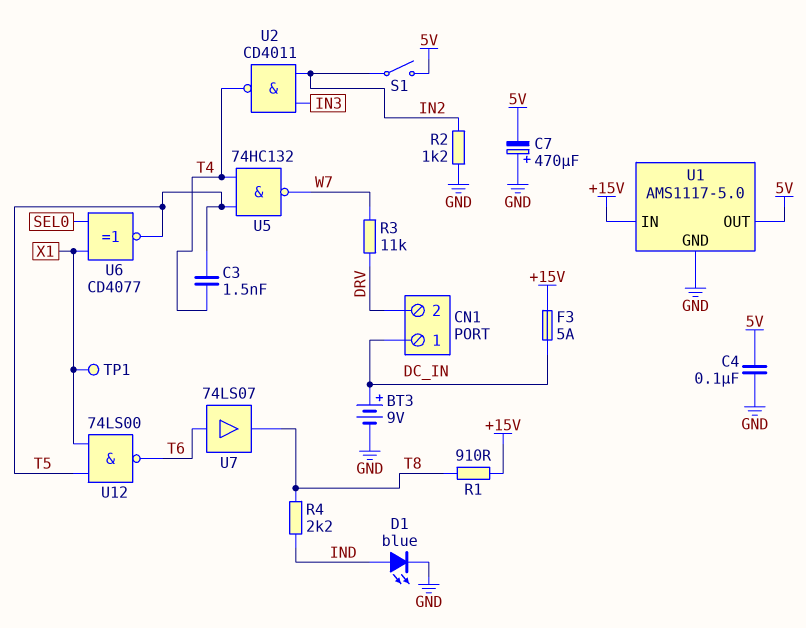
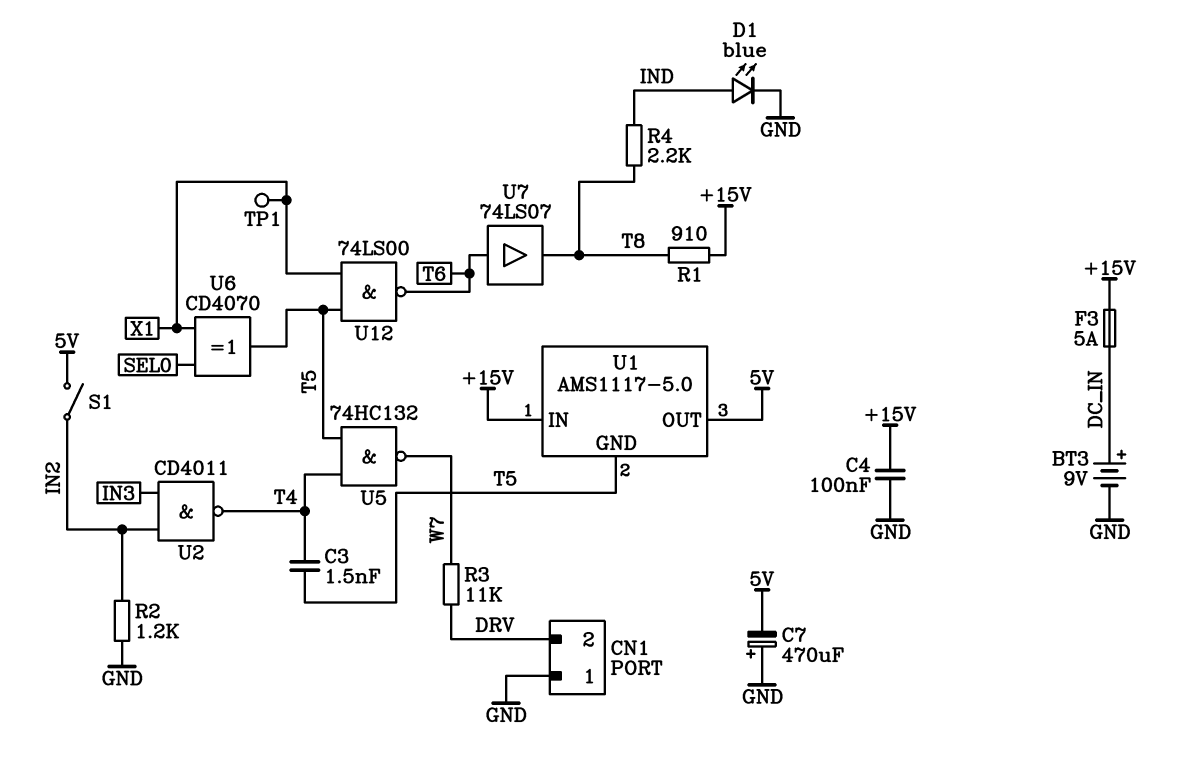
C4: 100nF (5V, GND) -> 100nF (+15V, GND)
CN1 pin 1: DC_IN -> GND
U1 pin GND: GND -> T5
U6: XNOR CD4077 (in SEL0, in X1, out T5) -> XOR CD4070 (in SEL0, in X1, out T5)

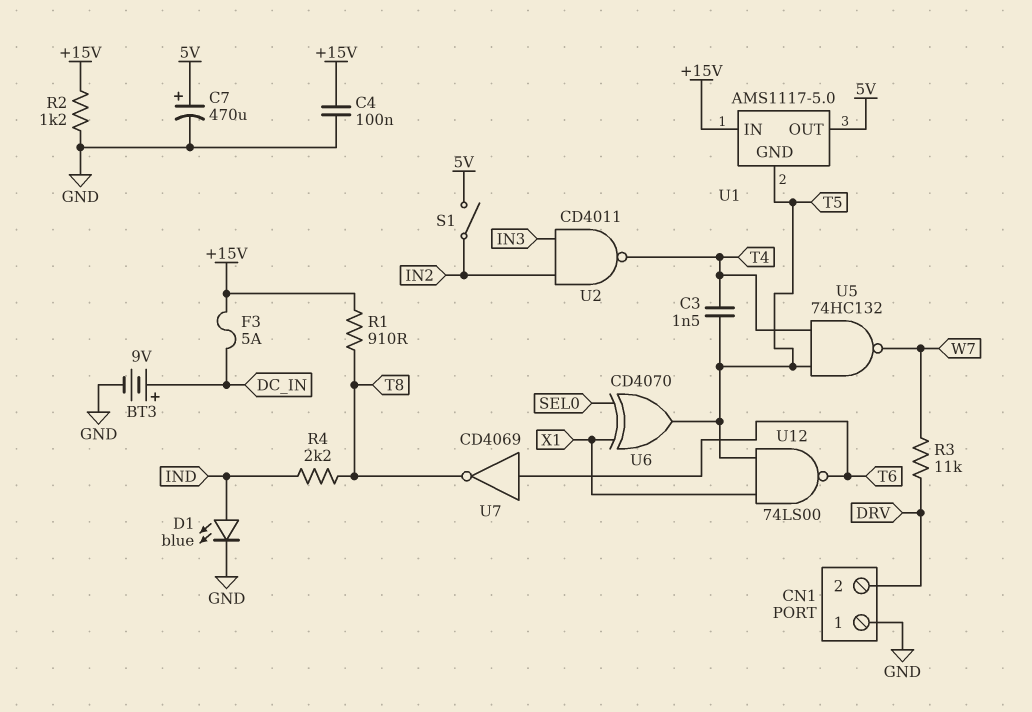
C7: 470uF (plus GND, minus 5V) -> 470uF (plus 5V, minus GND)
R2: 1.2k (GND, IN2) -> 1.2k (+15V, GND)
TP1: test point (X1) -> none
U7: buffer 74LS07 (in T6, out T8) -> NOT CD4069 (in T6, out T8)

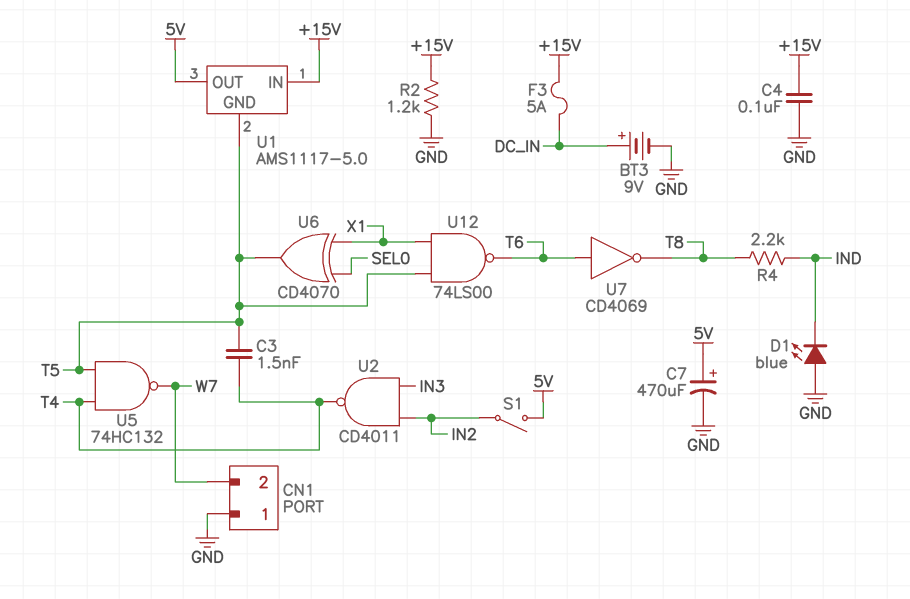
CN1 pin 2: DRV -> W7
D1: LED blue (A IND, K GND) -> LED blue (A GND, K IND)
R1: 910 (+15V, T8) -> none
R3: 11k (DRV, W7) -> none

